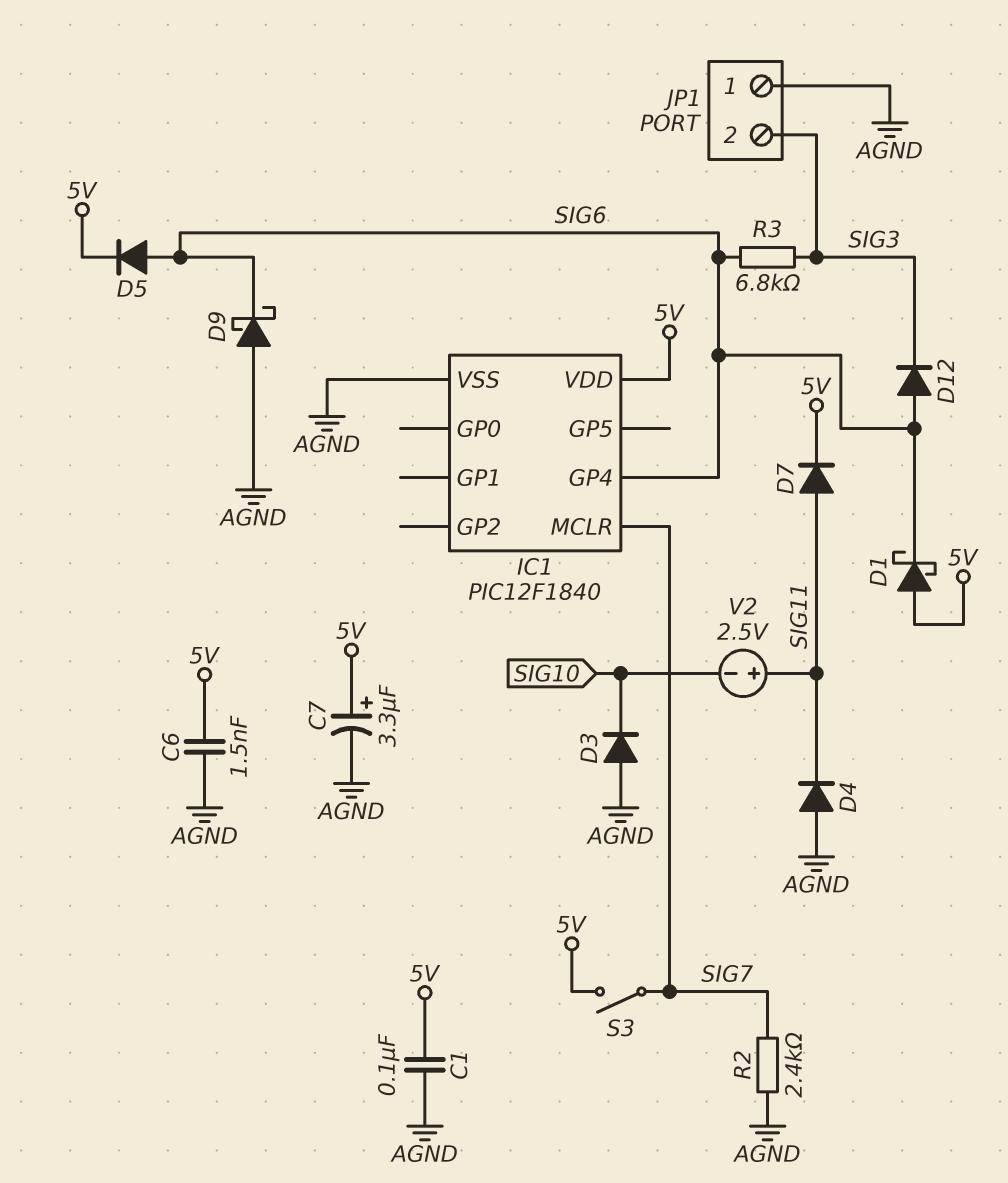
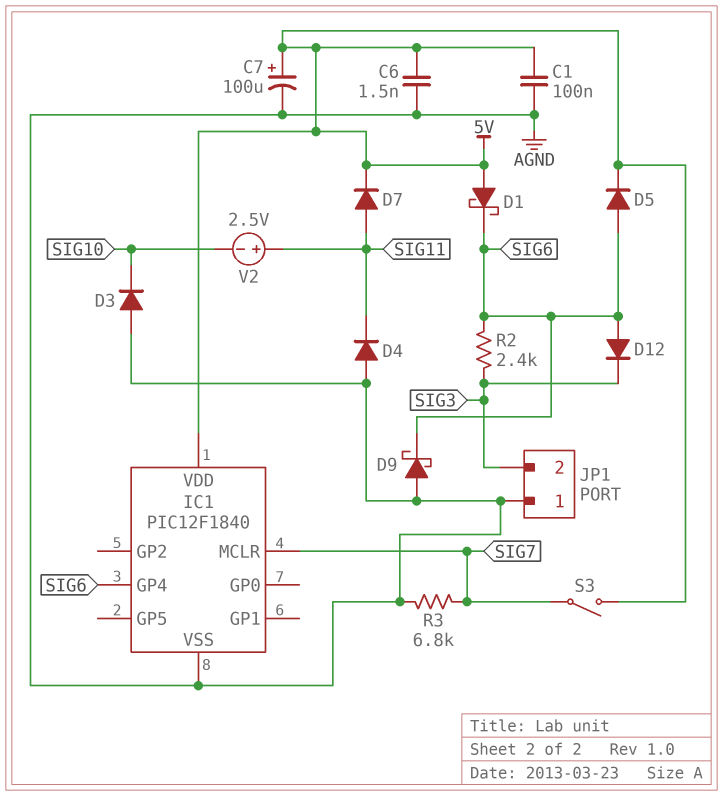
C7: 3.3uF (plus 5V, minus AGND) -> 100uF (plus 5V, minus AGND)
R2: 2.4k (AGND, SIG7) -> 2.4k (SIG3, SIG6)
R3: 6.8k (SIG3, SIG6) -> 6.8k (AGND, SIG7)

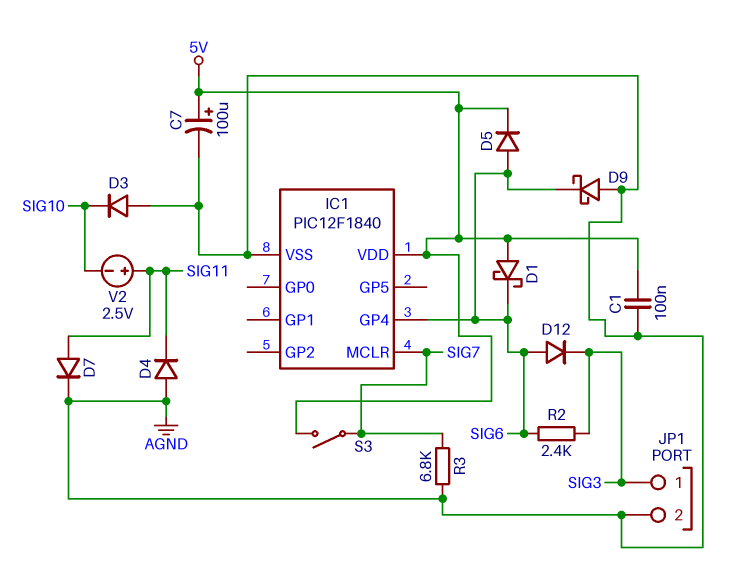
C6: 1.5nF (5V, AGND) -> none
D7: diode (A SIG11, K 5V) -> diode (A SIG11, K AGND)
JP1 pin 1: AGND -> SIG3
JP1 pin 2: SIG3 -> AGND

